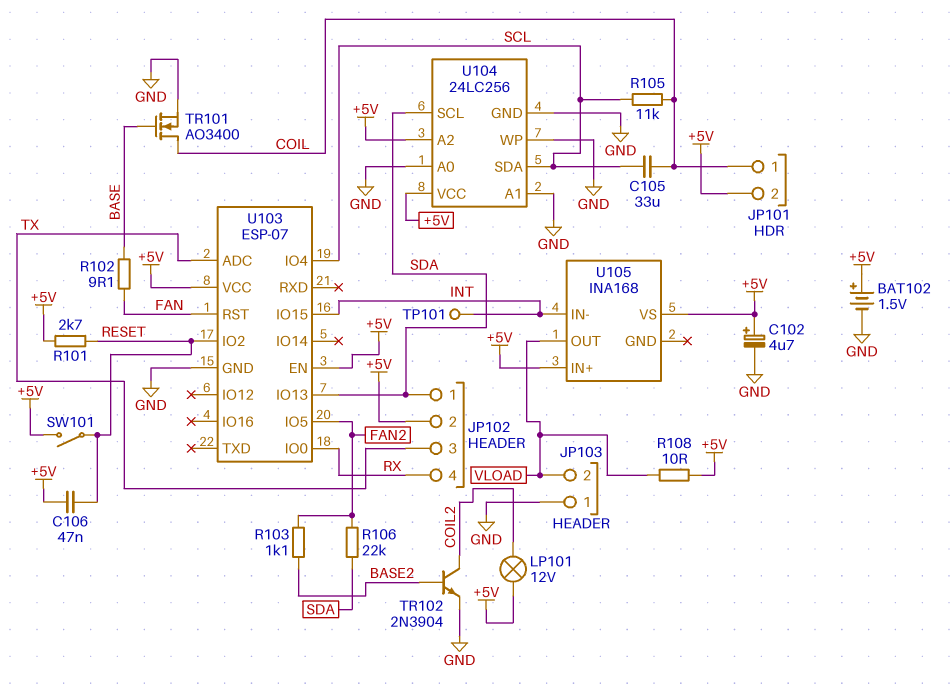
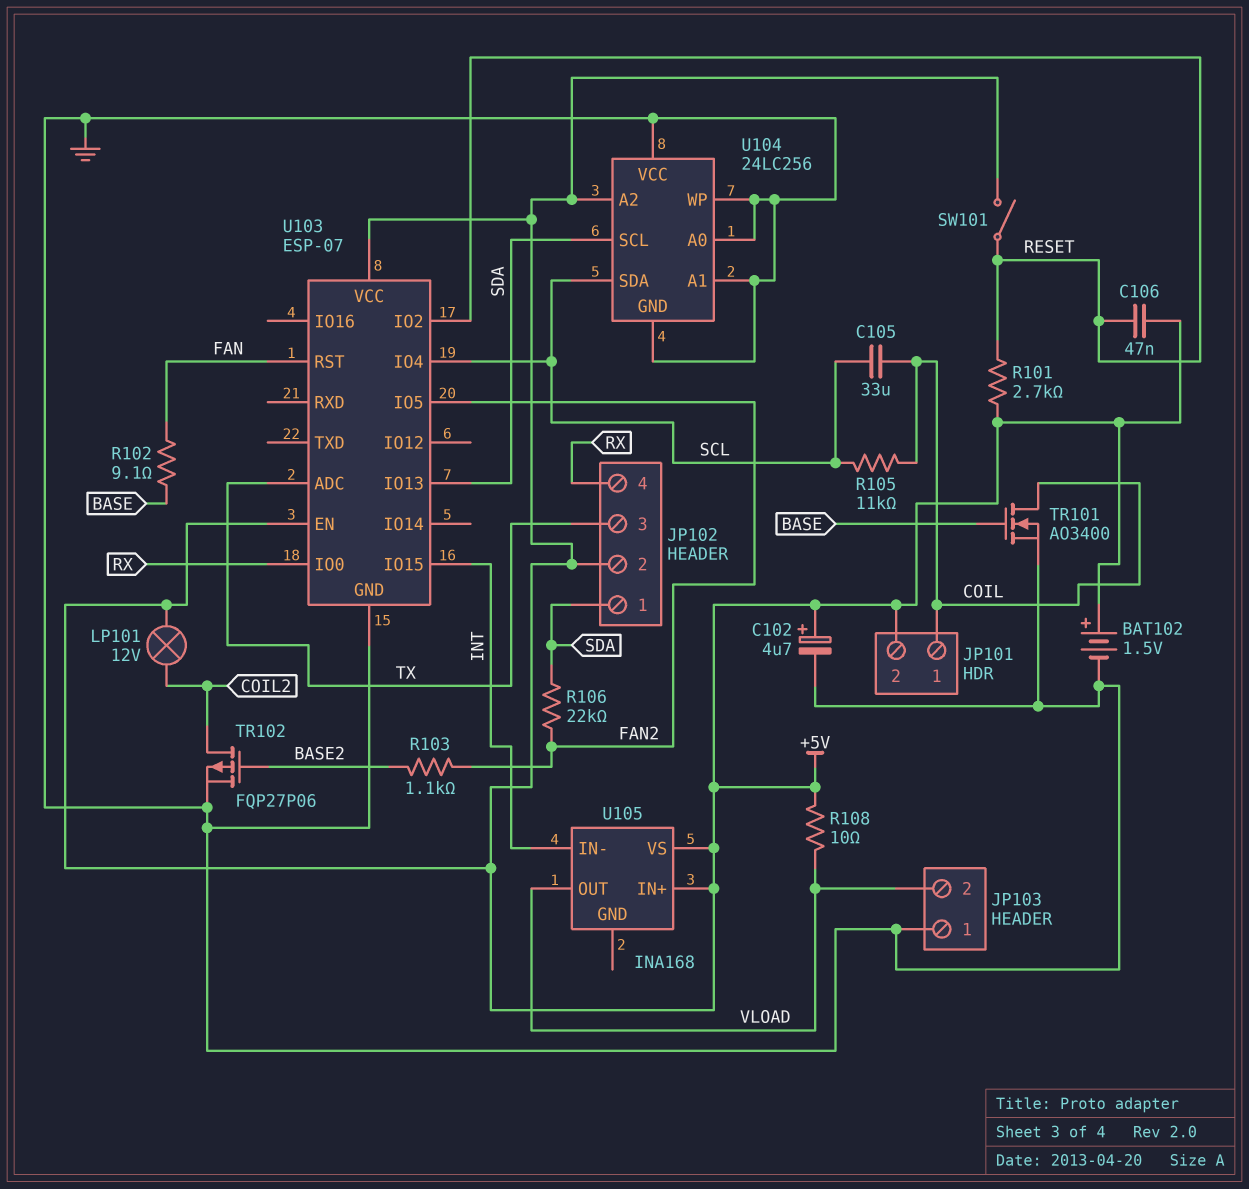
TP101: test point (INT) -> none
TR102: NPN 2N3904 (B BASE2, C COIL2, E GND) -> PMOS FQP27P06 (G BASE2, D COIL2, S GND)
U104 pin VCC: +5V -> GND

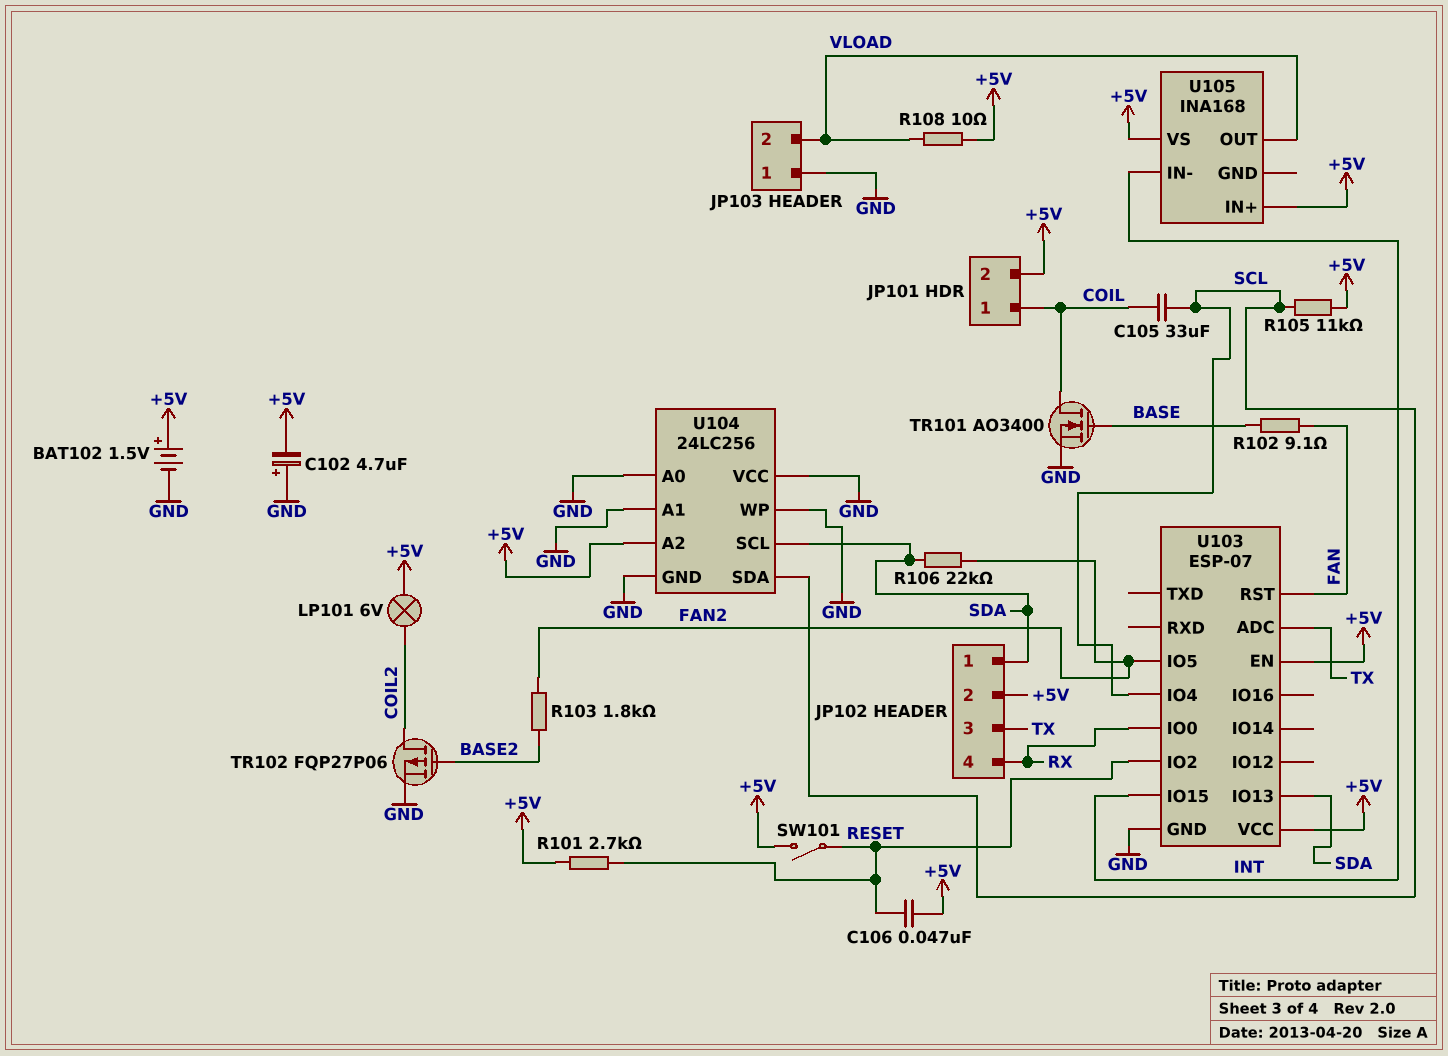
C102: 4.7uF (plus +5V, minus GND) -> 4.7uF (plus GND, minus +5V)
LP101: lamp 12V (+5V, COIL2) -> lamp 6V (+5V, COIL2)
R103: 1.1k (BASE2, FAN2) -> 1.8k (BASE2, FAN2)
R105: 11k (COIL, SCL) -> 11k (+5V, SCL)

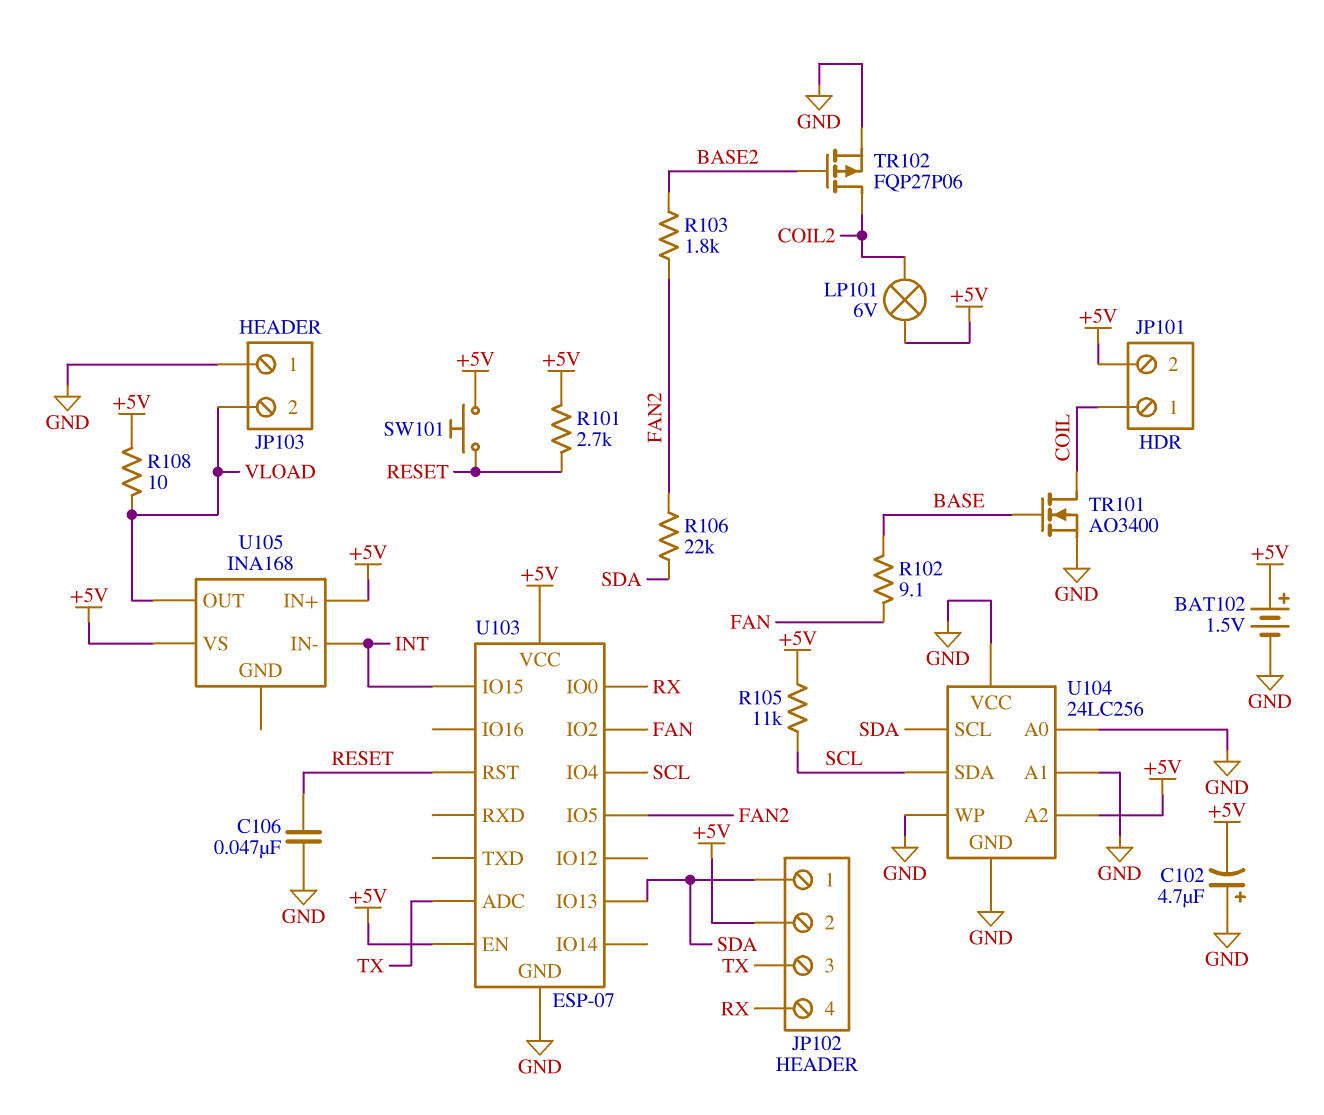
C105: 33uF (COIL, SCL) -> none
C106: 47nF (+5V, RESET) -> 47nF (GND, RESET)
SW101: switch (+5V, RESET) -> button (+5V, RESET)
U103 pin IO2: RESET -> FAN
U103 pin RST: FAN -> RESET

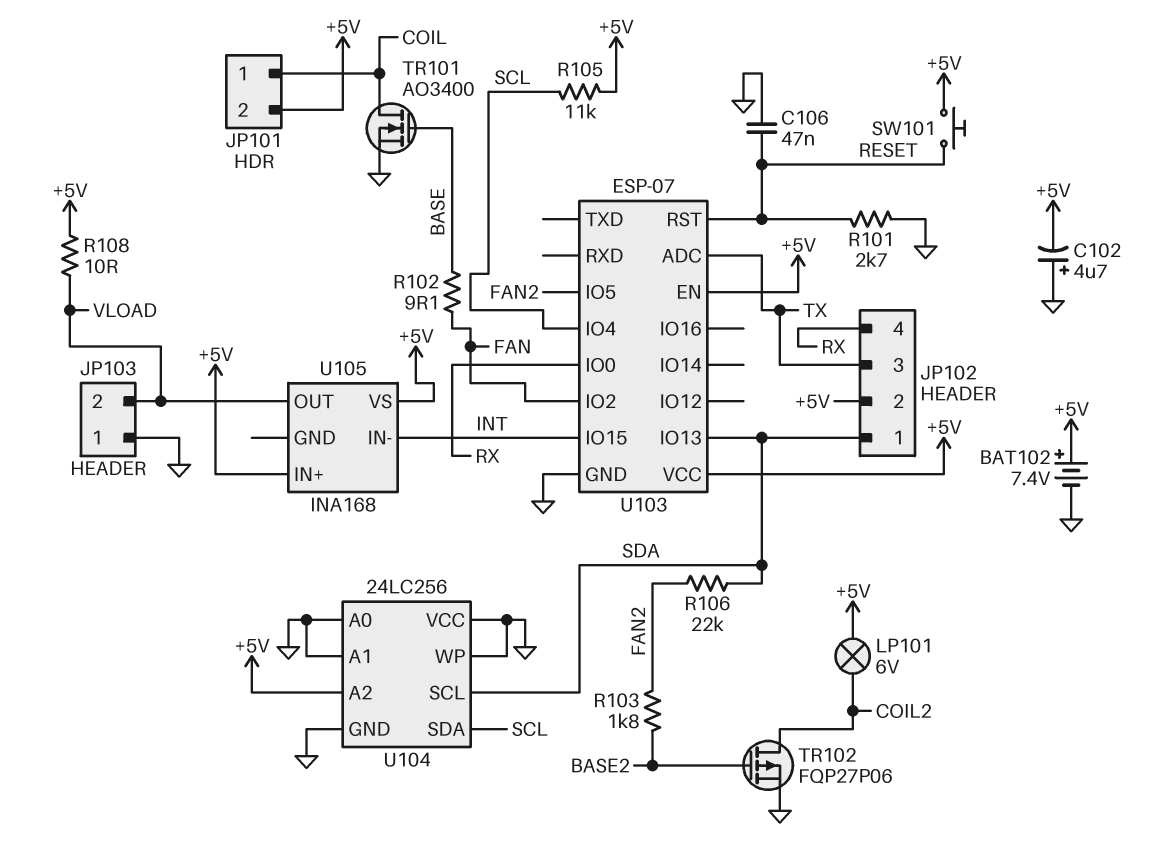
BAT102: 1.5V (plus +5V, minus GND) -> 7.4V (plus +5V, minus GND)
R101: 2.7k (+5V, RESET) -> 2.7k (GND, RESET)

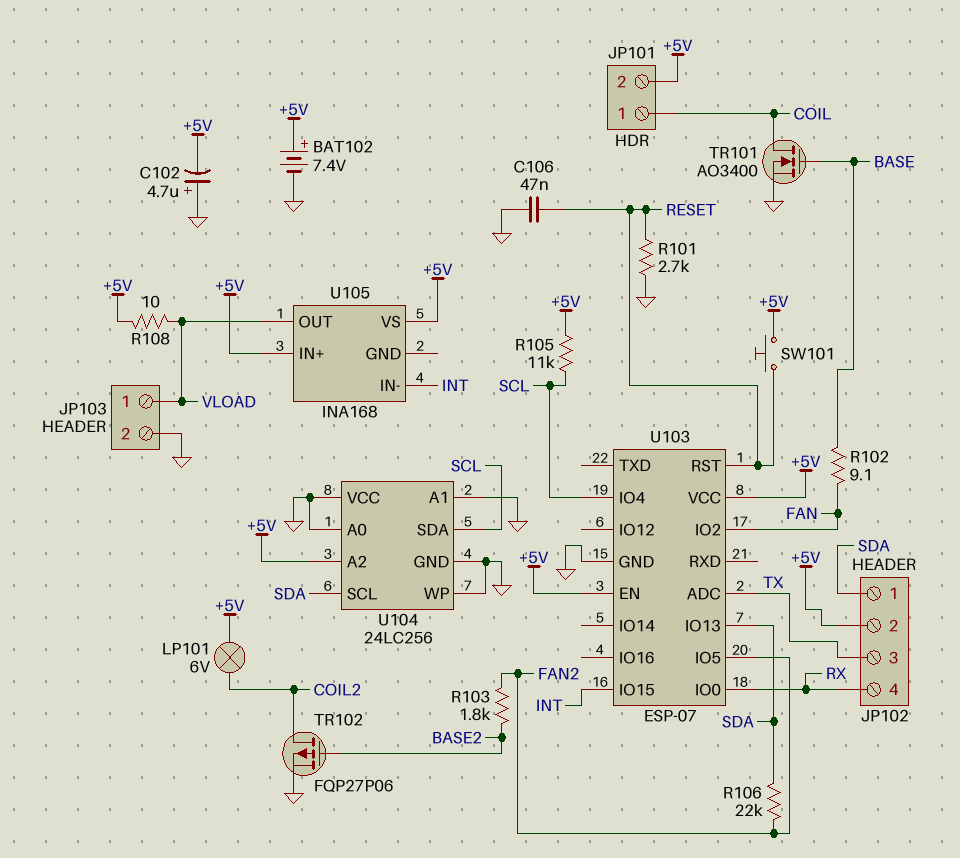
JP103 pin 1: GND -> VLOAD
JP103 pin 2: VLOAD -> GND

